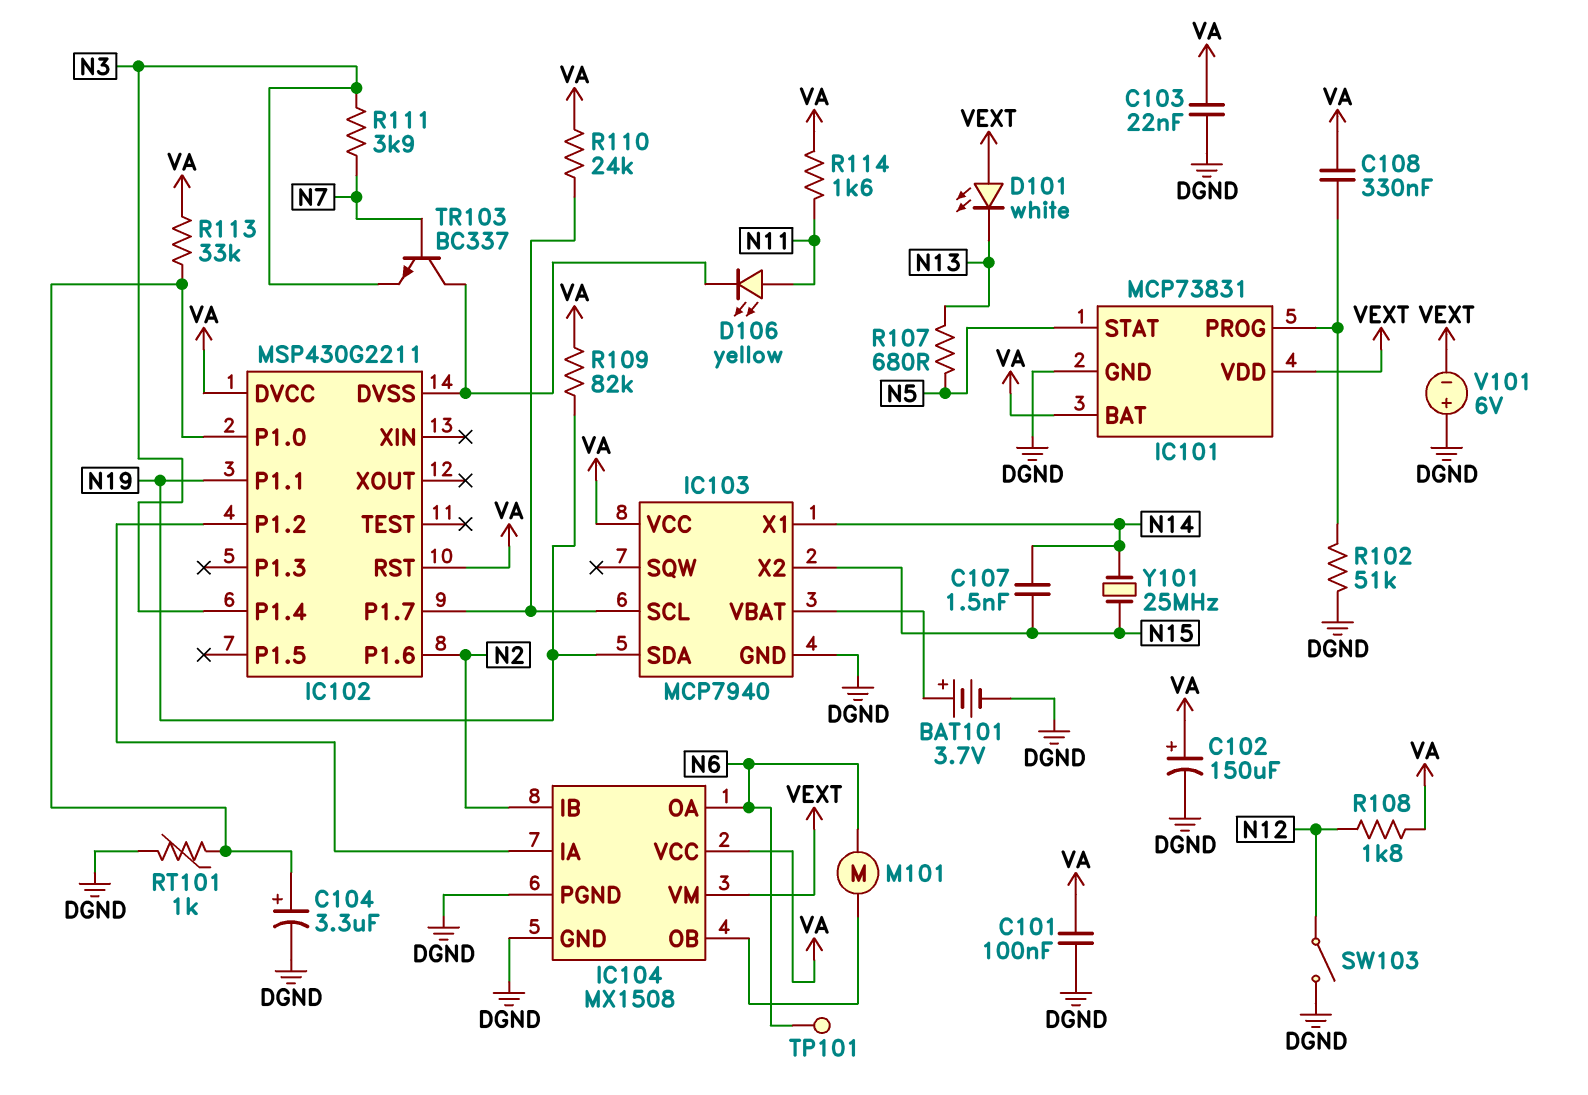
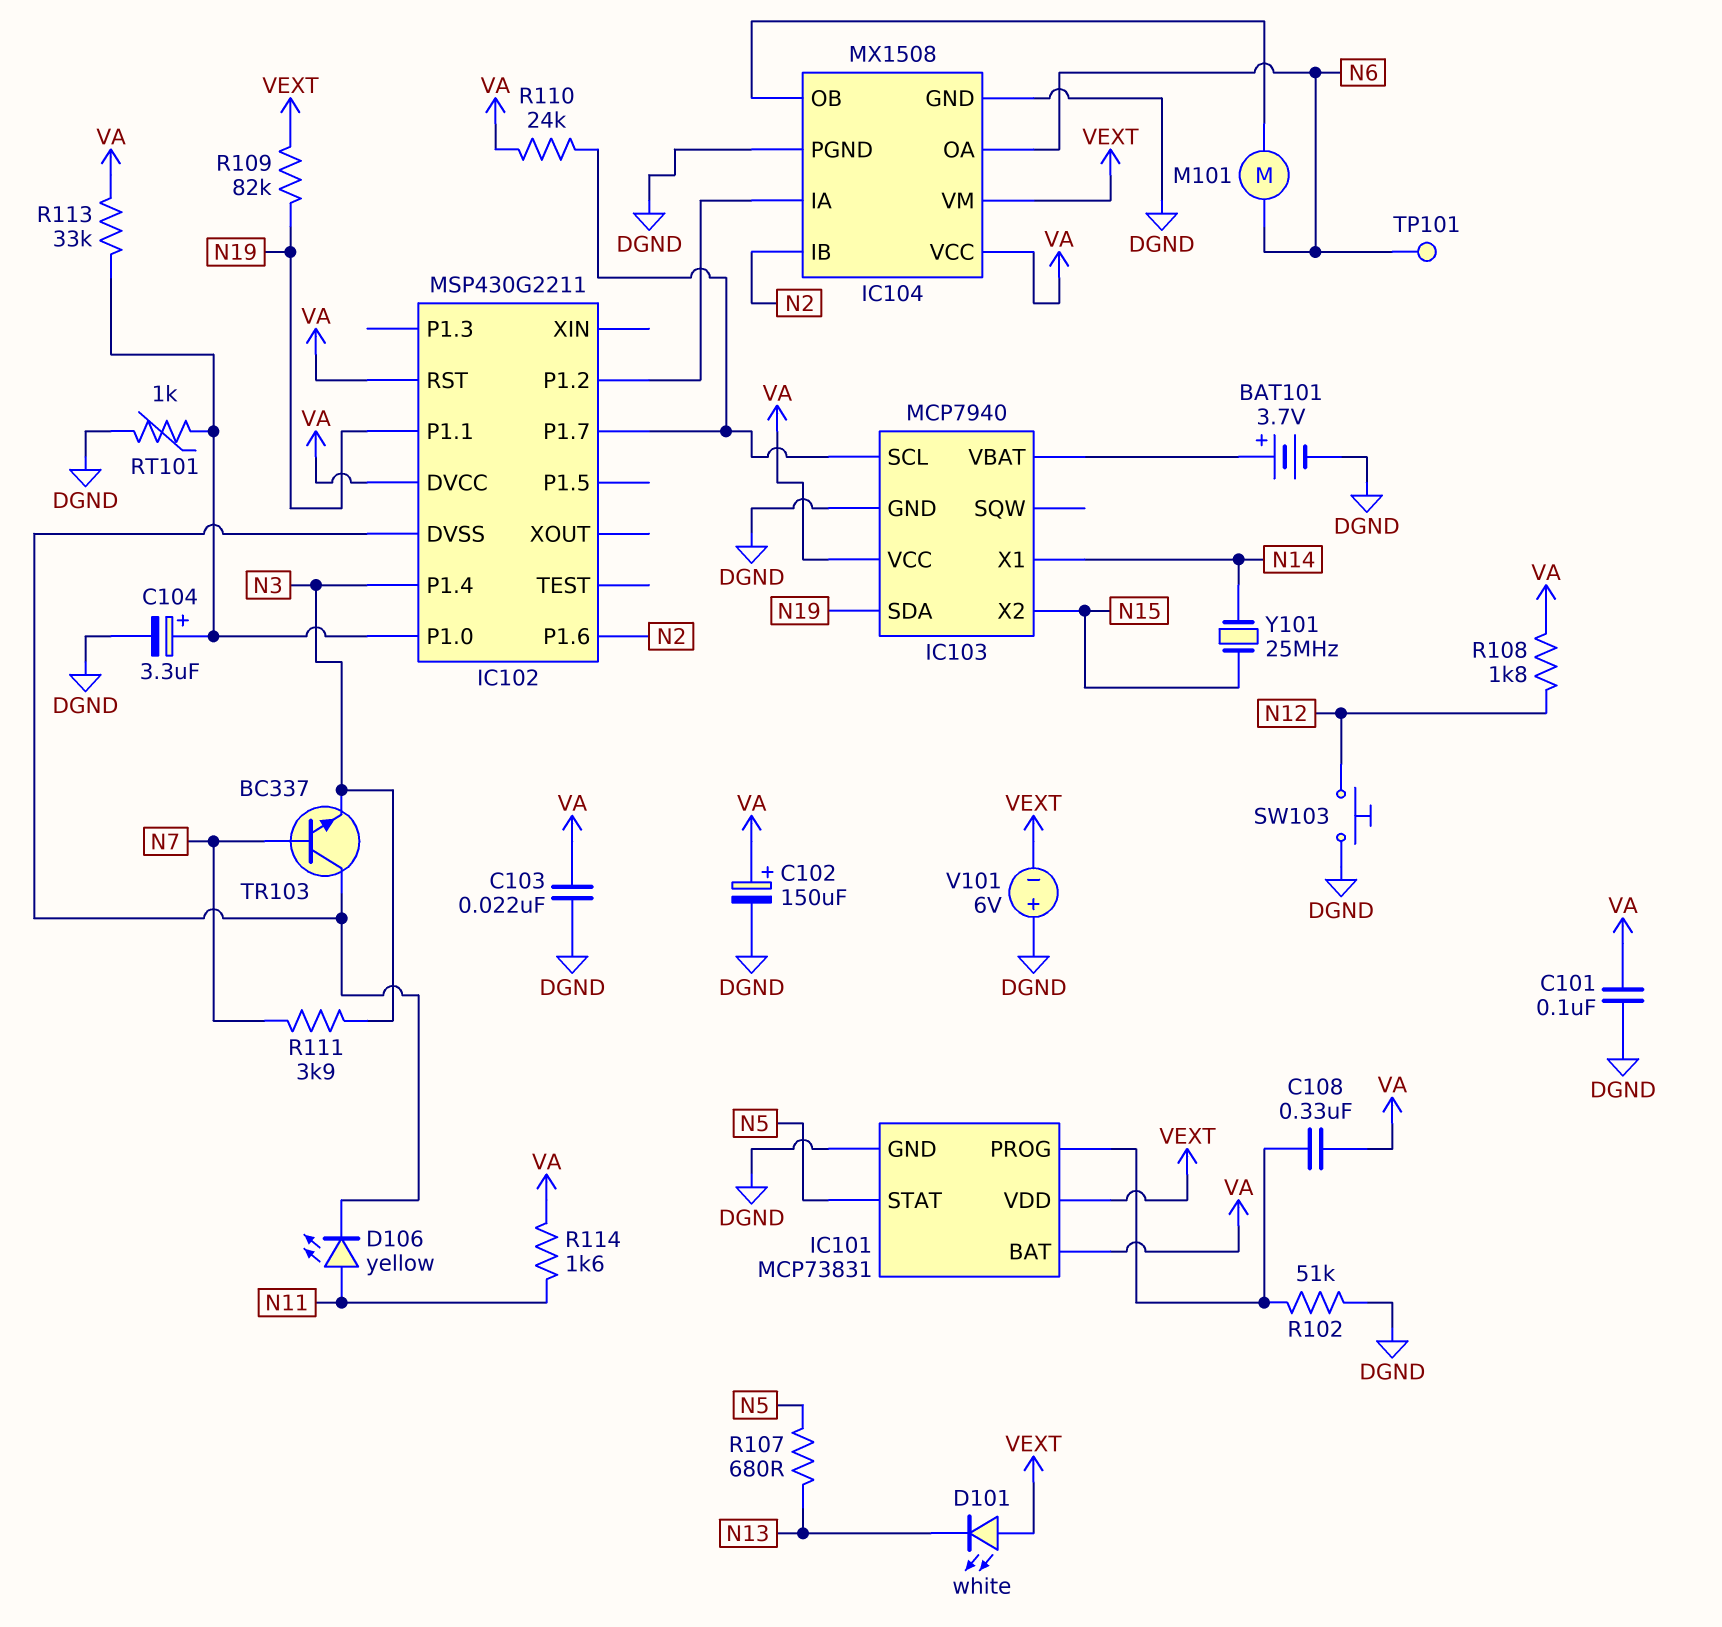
C107: 1.5nF (N14, N15) -> none
R109: 82k (N19, VA) -> 82k (N19, VEXT)
SW103: switch (DGND, N12) -> button (DGND, N12)

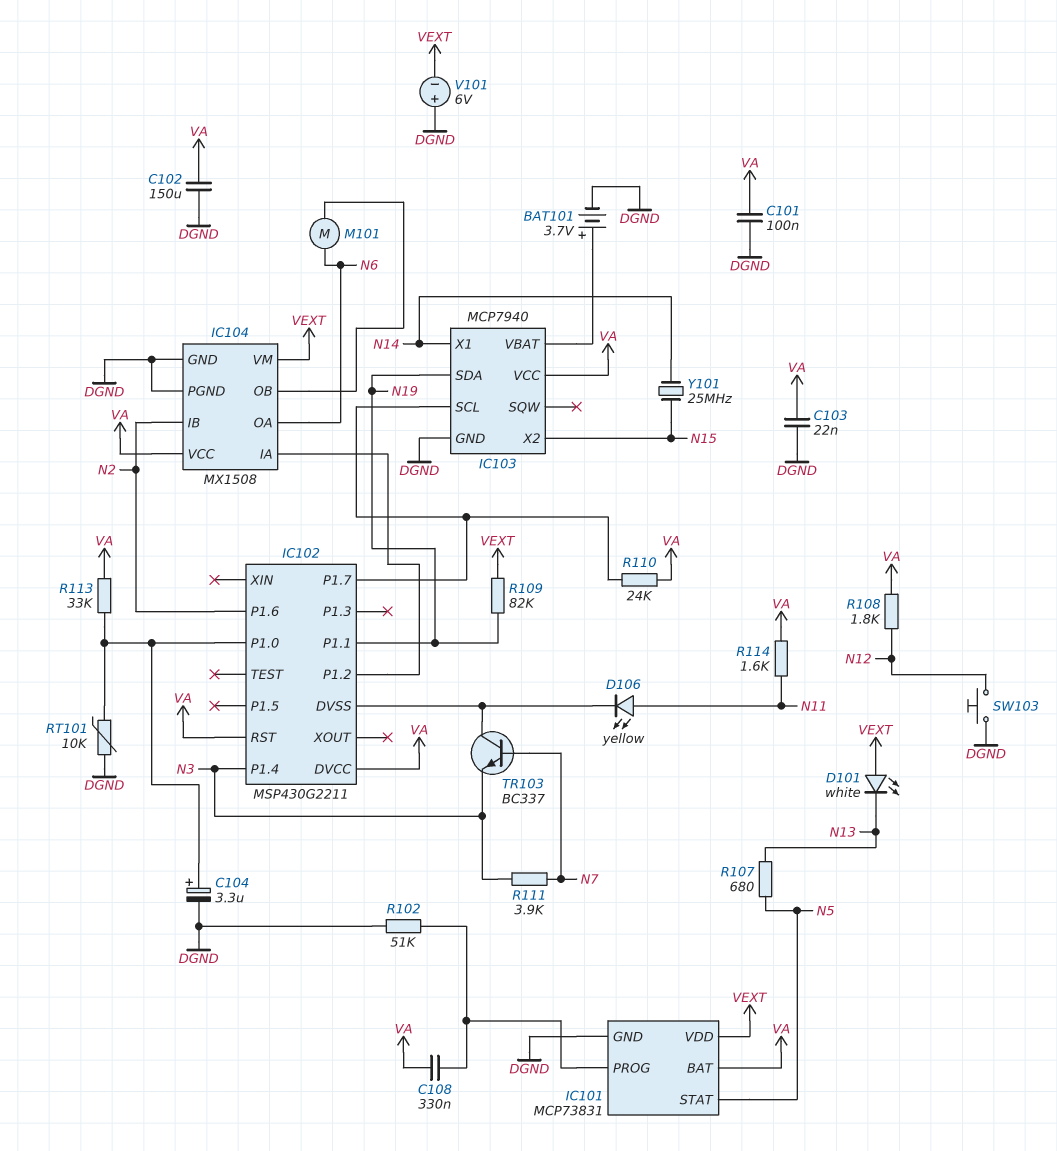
C102: 150uF (plus VA, minus DGND) -> 150uF (DGND, VA)
RT101: 1k (DGND, IC102/P1.0) -> 10k (DGND, IC102/P1.0)
TP101: test point (N6) -> none

